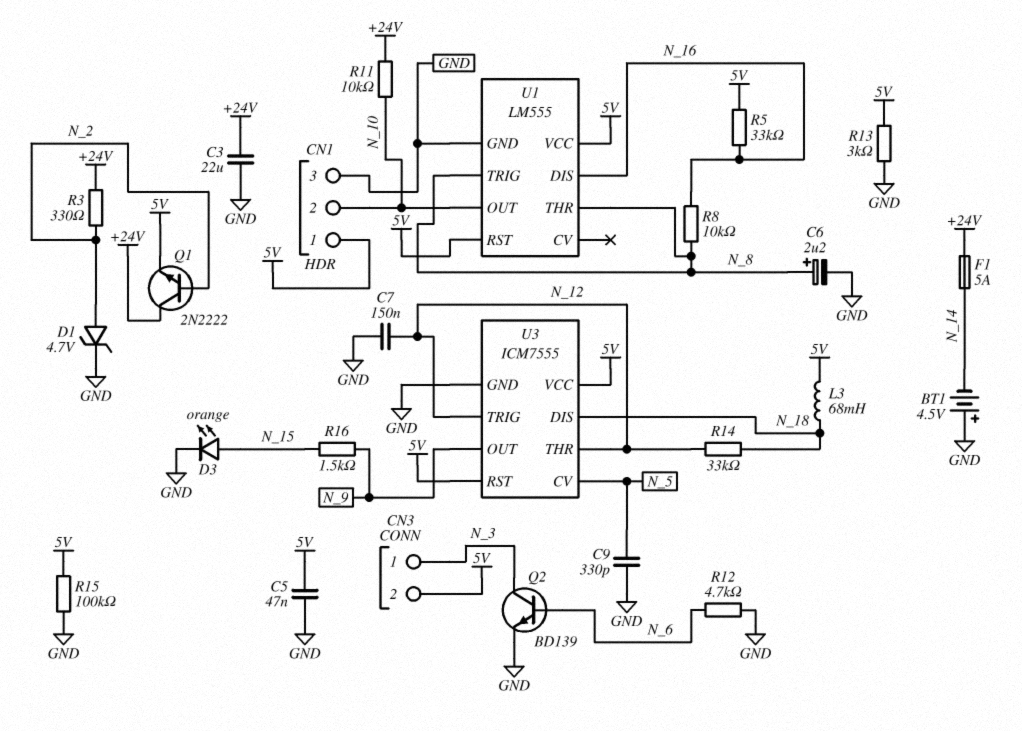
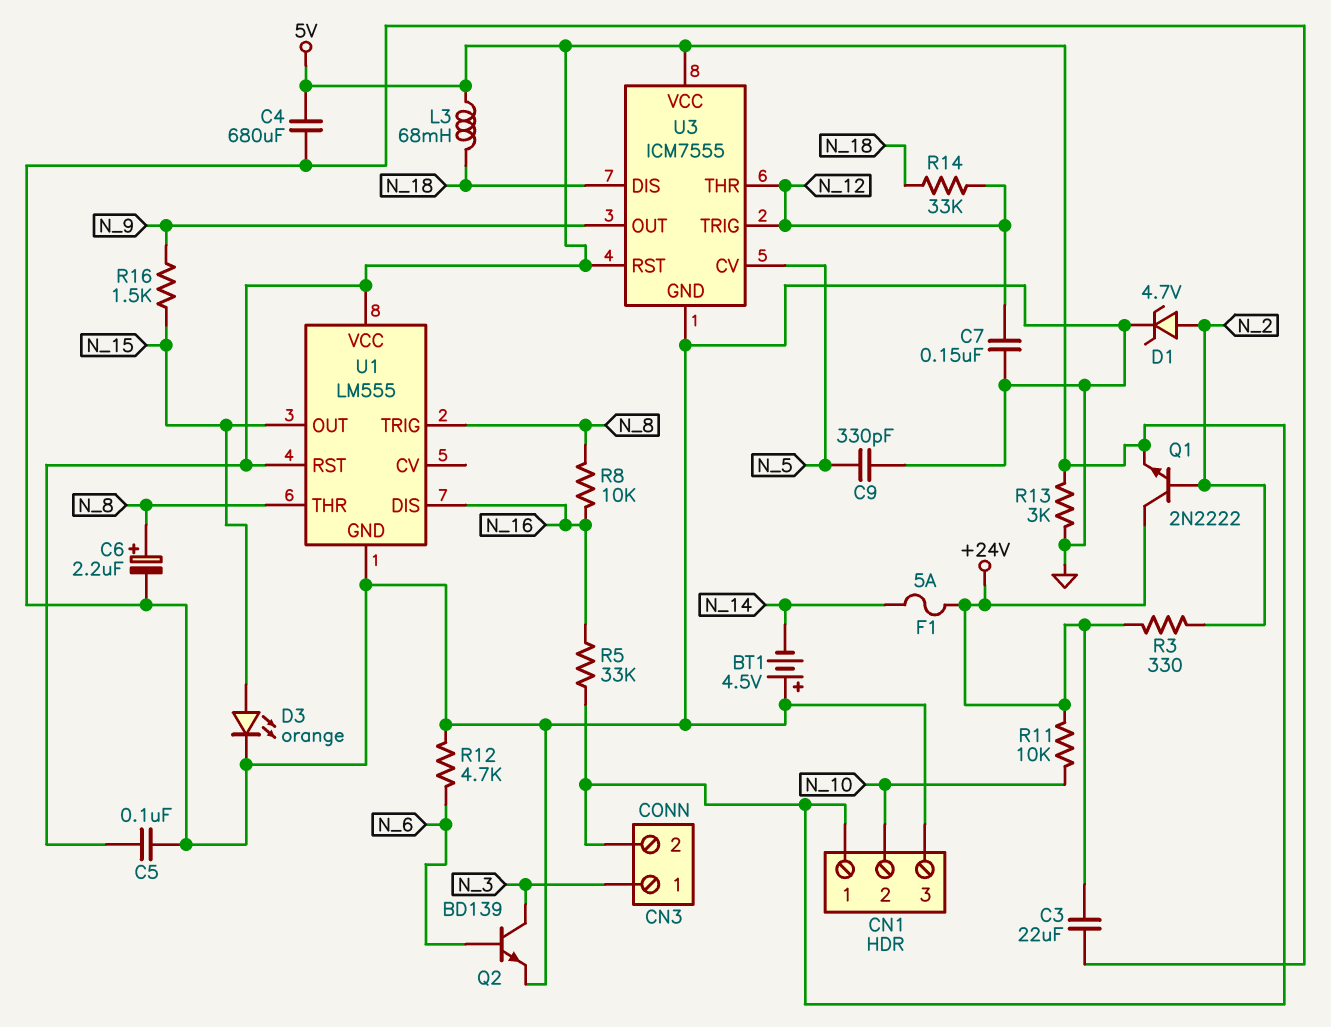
C4: none -> 680uF (5V, GND)
C5: 47nF (5V, GND) -> 100nF (5V, GND)
R15: 100k (5V, GND) -> none
U1 pin OUT: N_10 -> N_15

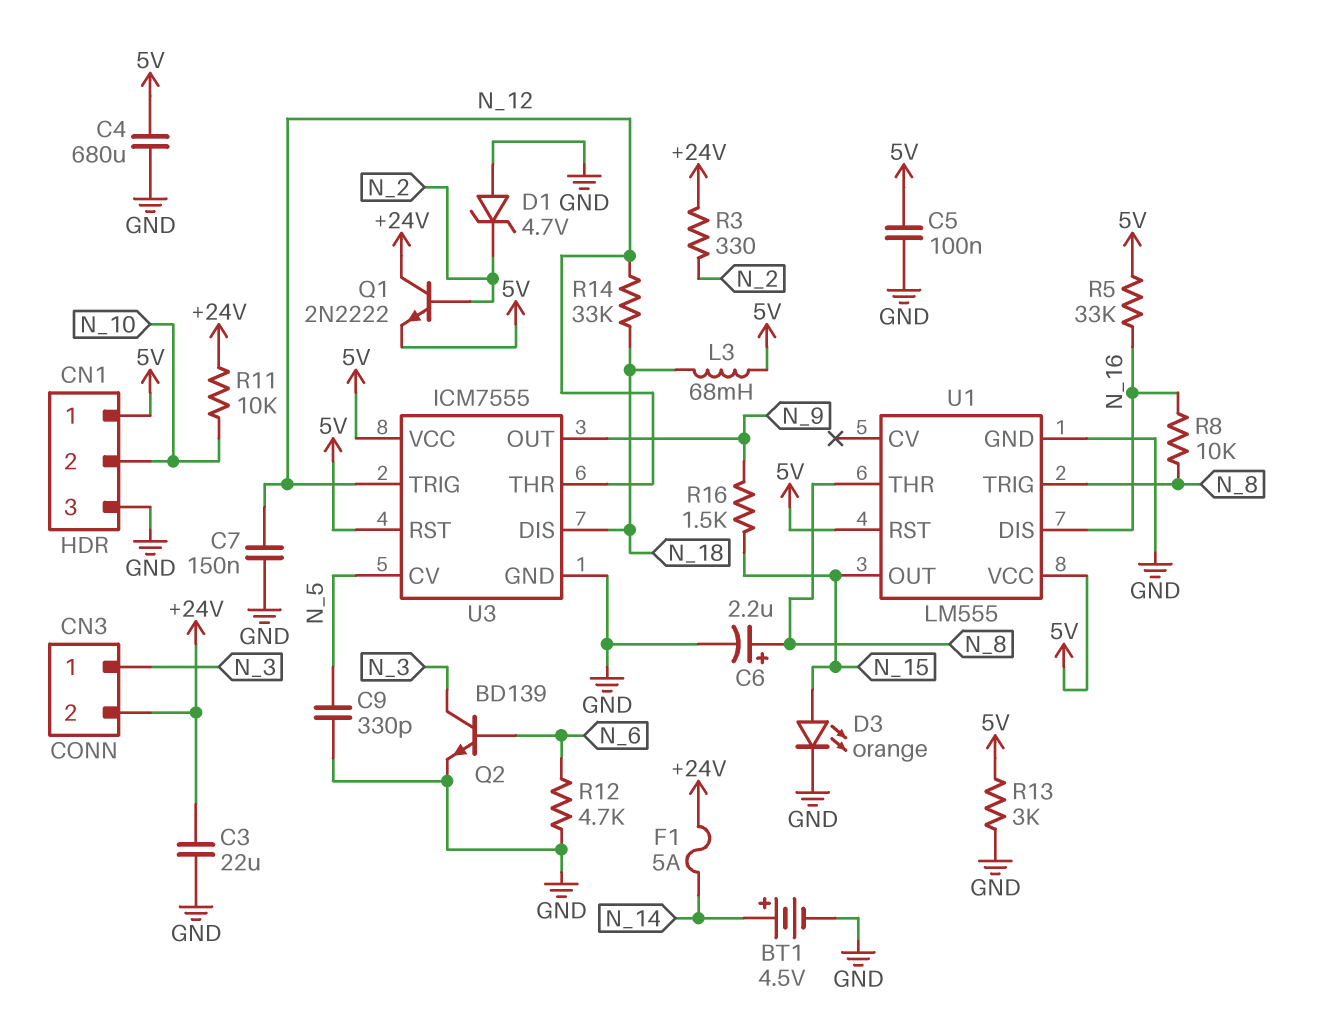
BT1: 4.5V (plus GND, minus N_14) -> 4.5V (plus N_14, minus GND)
CN3 pin 2: 5V -> +24V
D1: zener 4.7V (A N_2, K GND) -> zener 4.7V (A GND, K N_2)

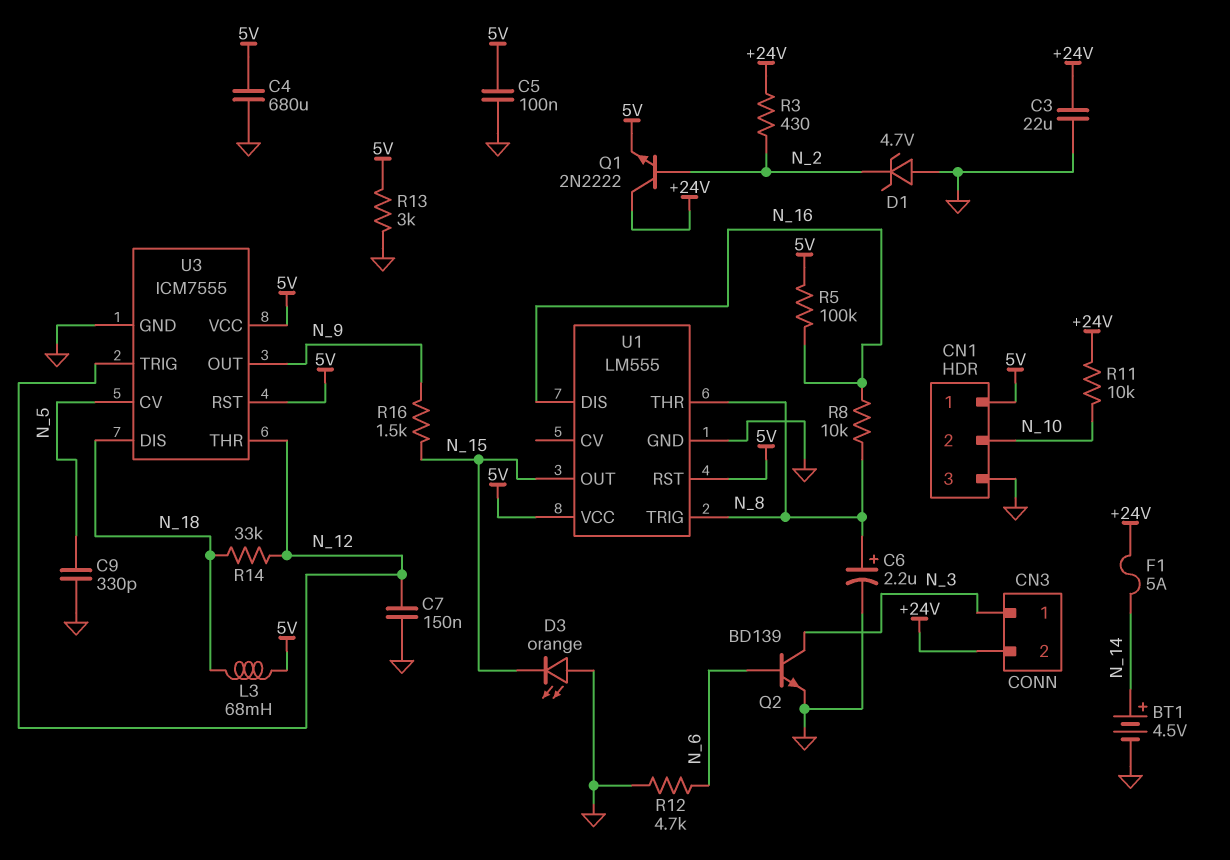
D3: LED orange (A N_15, K GND) -> LED orange (A GND, K N_15)
R3: 330 (+24V, N_2) -> 430 (+24V, N_2)
R5: 33k (5V, N_16) -> 100k (5V, N_16)

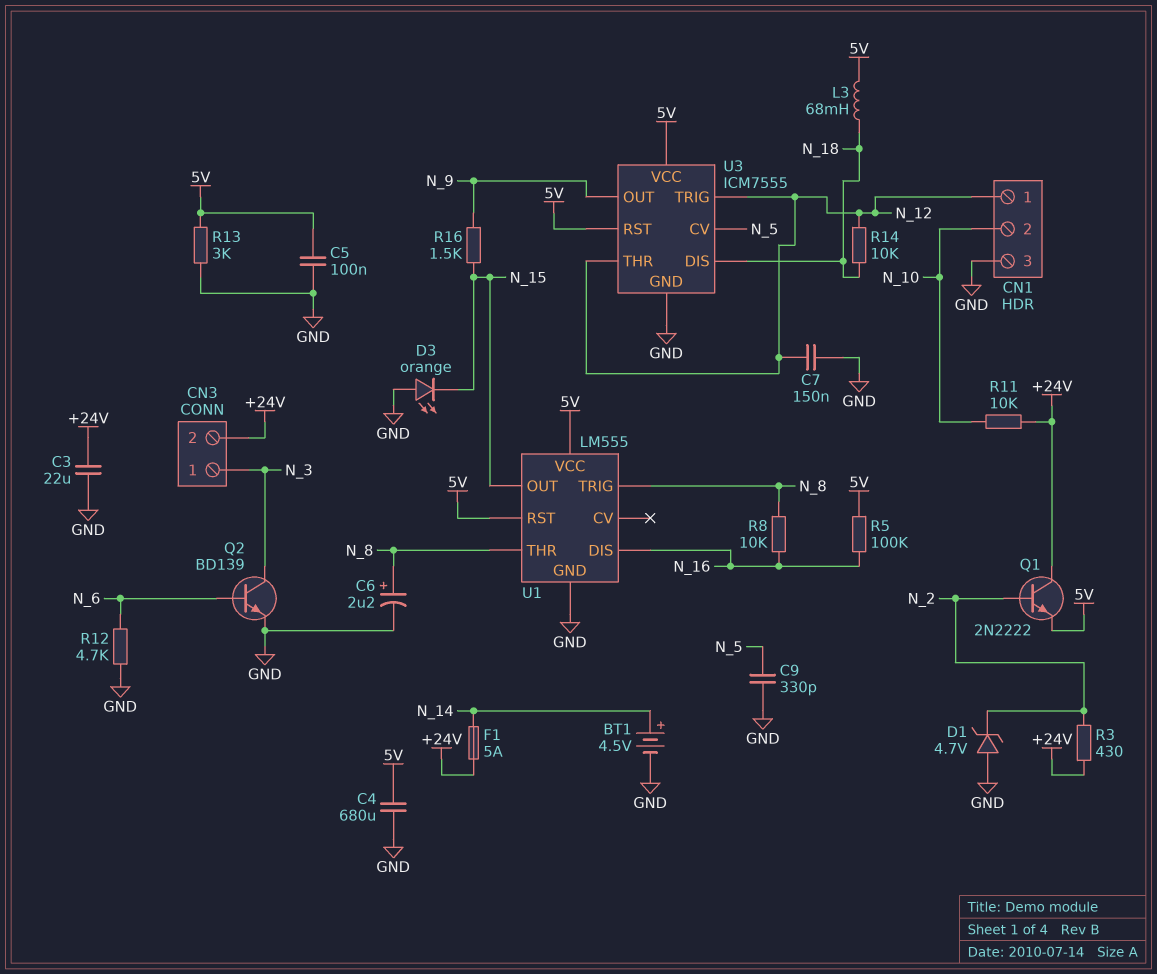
CN1 pin 1: 5V -> N_12
R14: 33k (N_12, N_18) -> 10k (N_12, N_18)

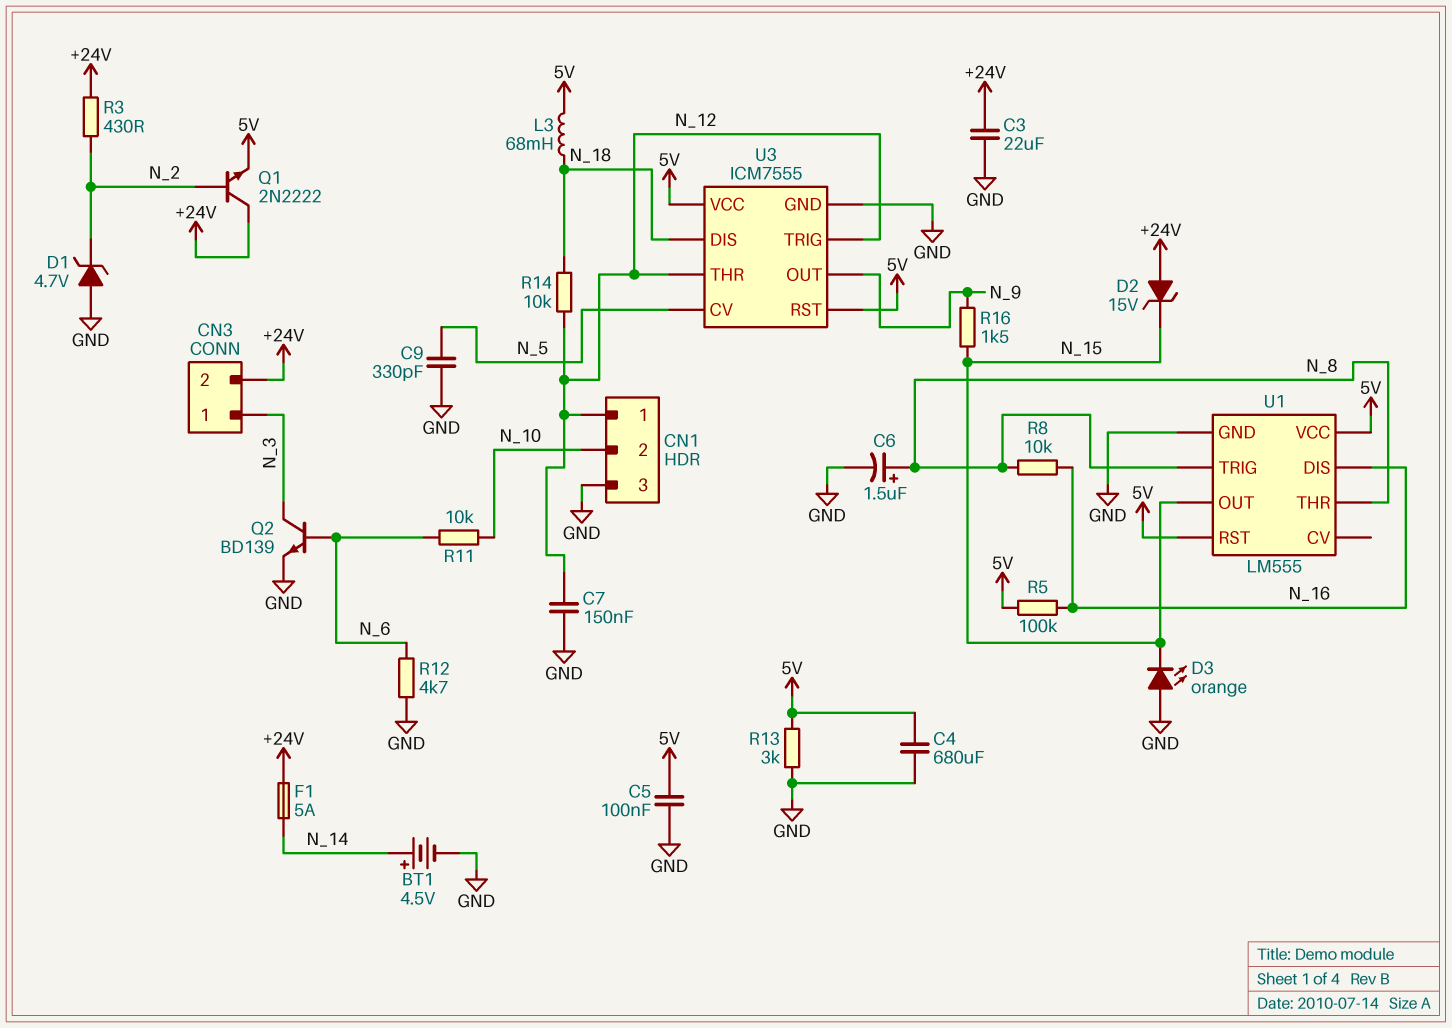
C6: 2.2uF (plus N_8, minus GND) -> 1.5uF (plus N_8, minus GND)
D2: none -> zener 15V (A +24V, K N_15)
R11: 10k (+24V, N_10) -> 10k (N_6, N_10)

